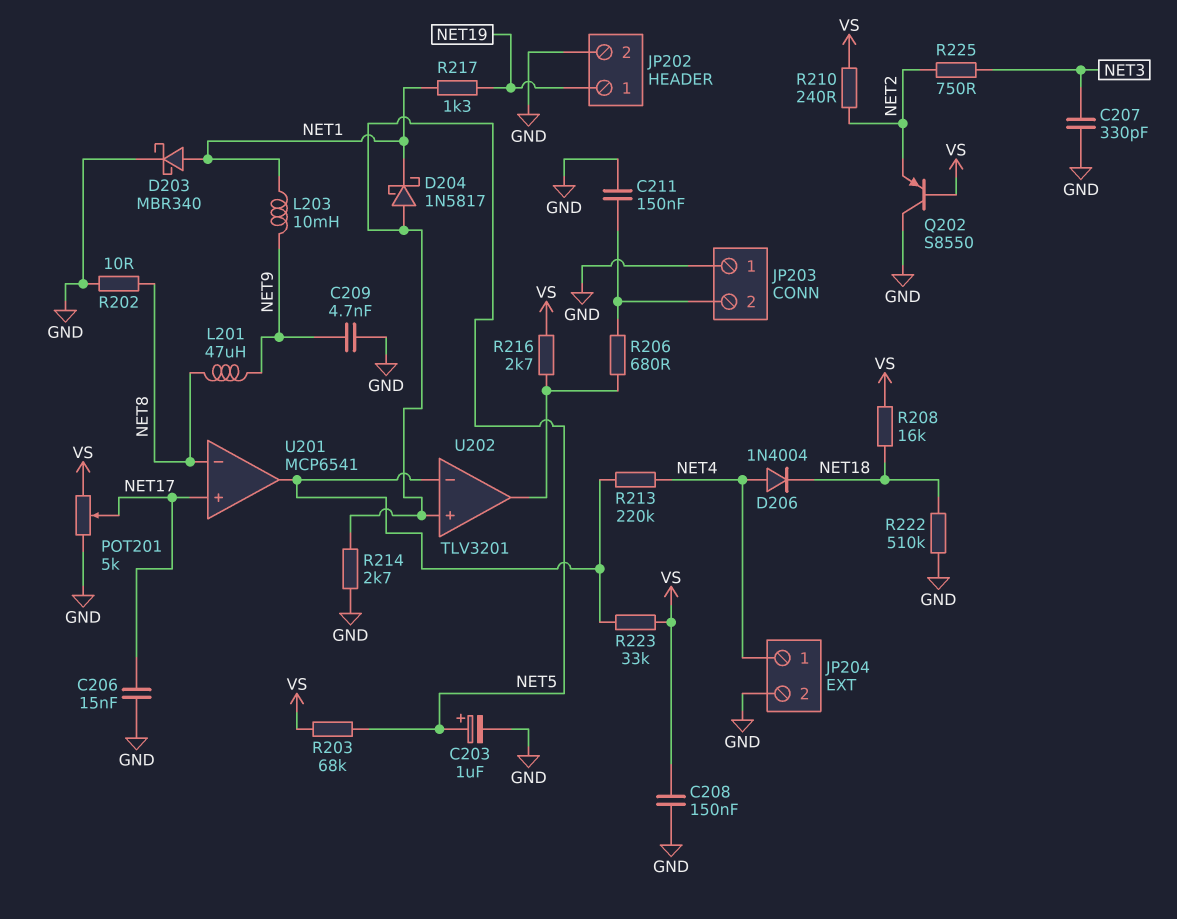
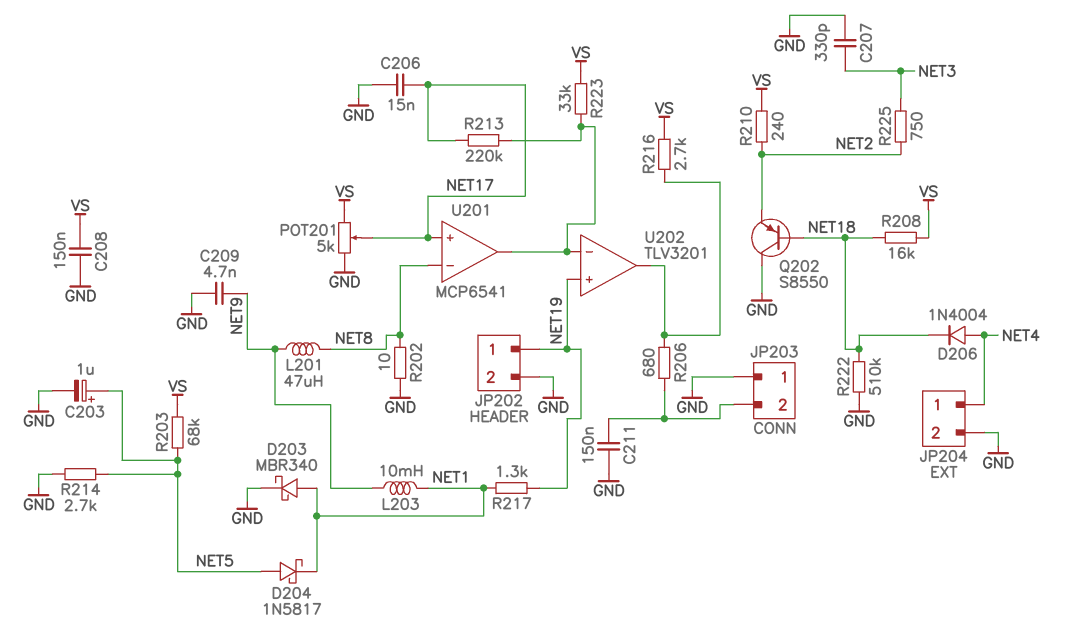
Q202: PNP S8550 (B VS, C GND, E NET2) -> PNP S8550 (B NET18, C GND, E NET2)
R213: 220k (NET4, U201/out) -> 220k (NET17, U201/out)
U202 pin in+: NET5 -> NET19

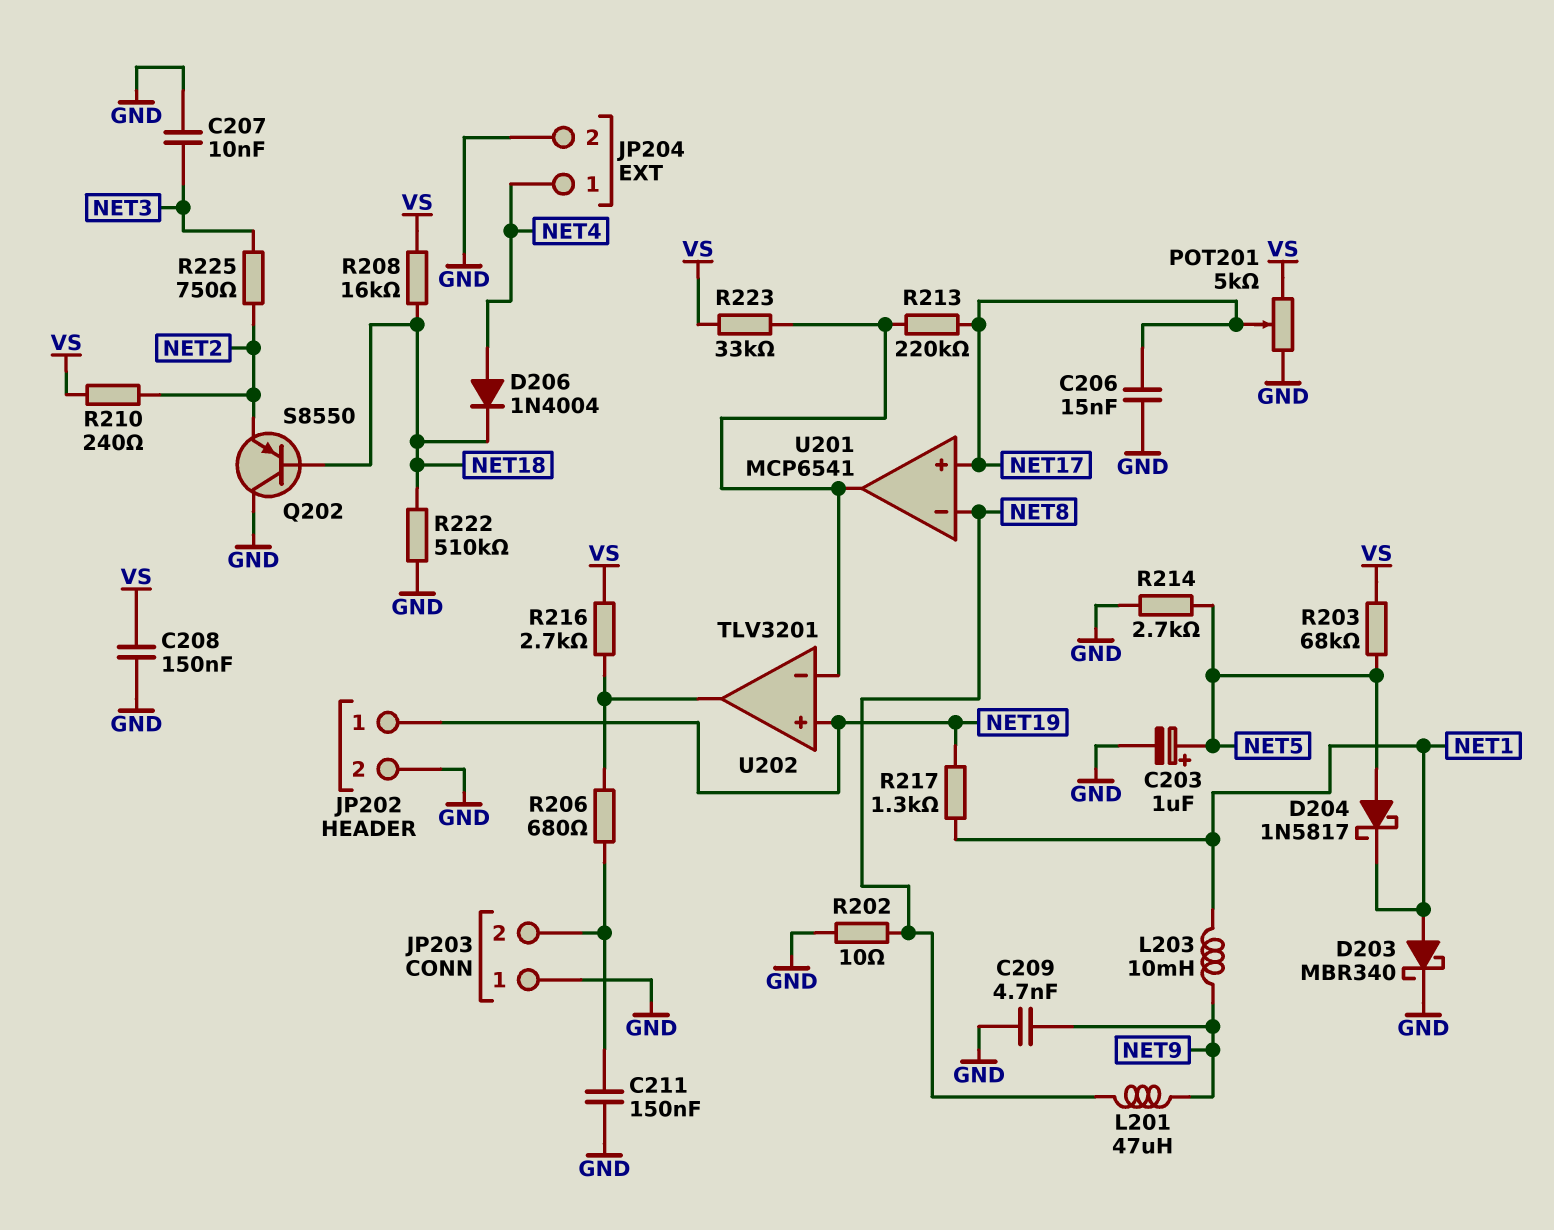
C207: 330pF (GND, NET3) -> 10nF (GND, NET3)

